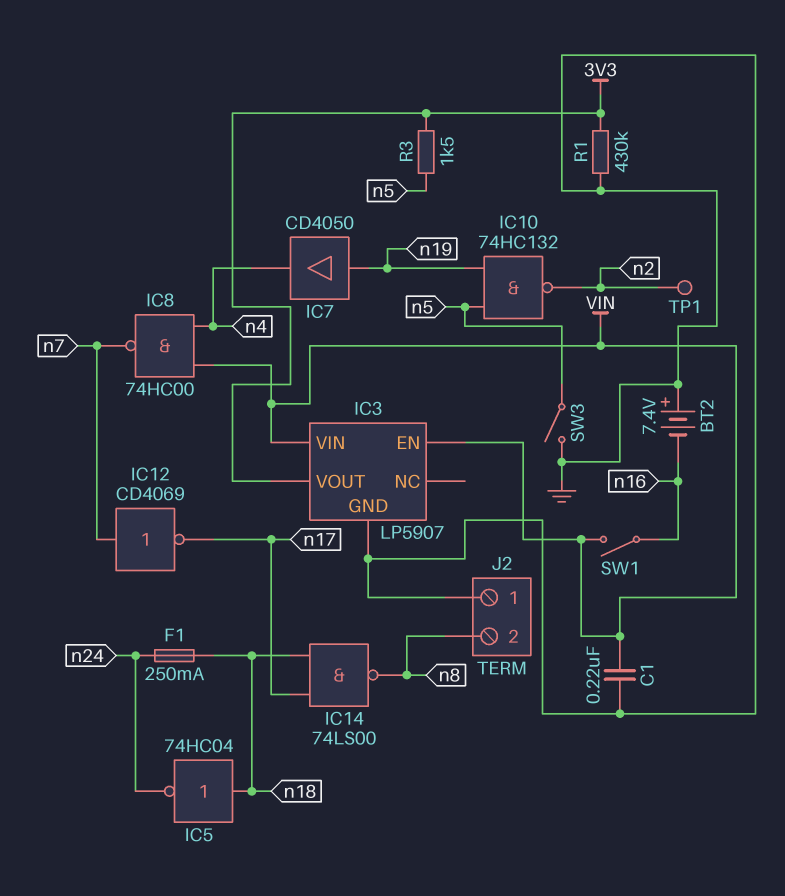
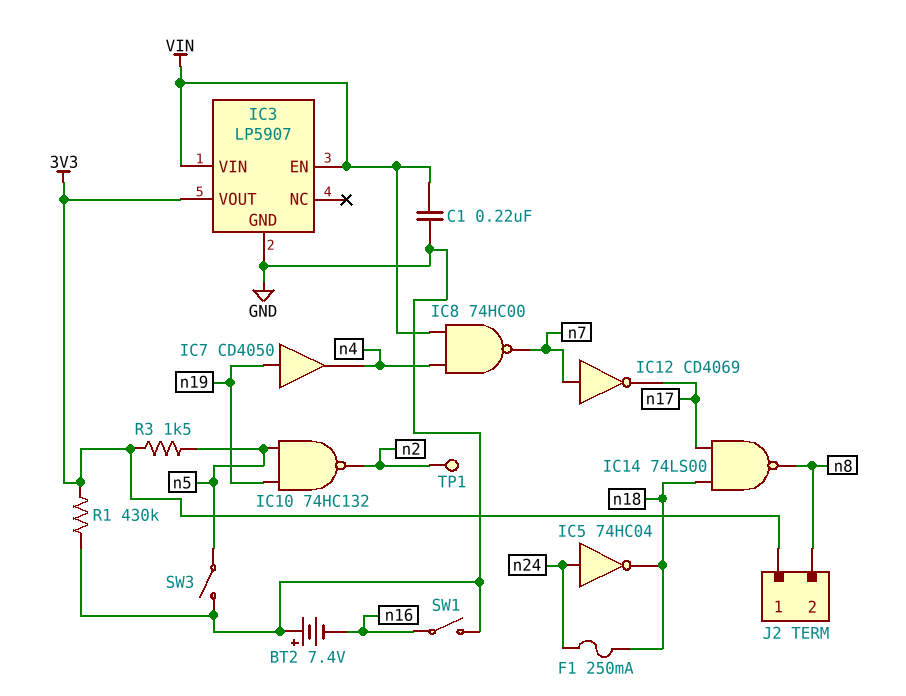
IC5: NOT 74HC04 (in n18, out n24) -> NOT 74HC04 (in n24, out n18)
J2 pin 1: GND -> 3V3
SW1: switch (VIN, n16) -> switch (GND, n16)

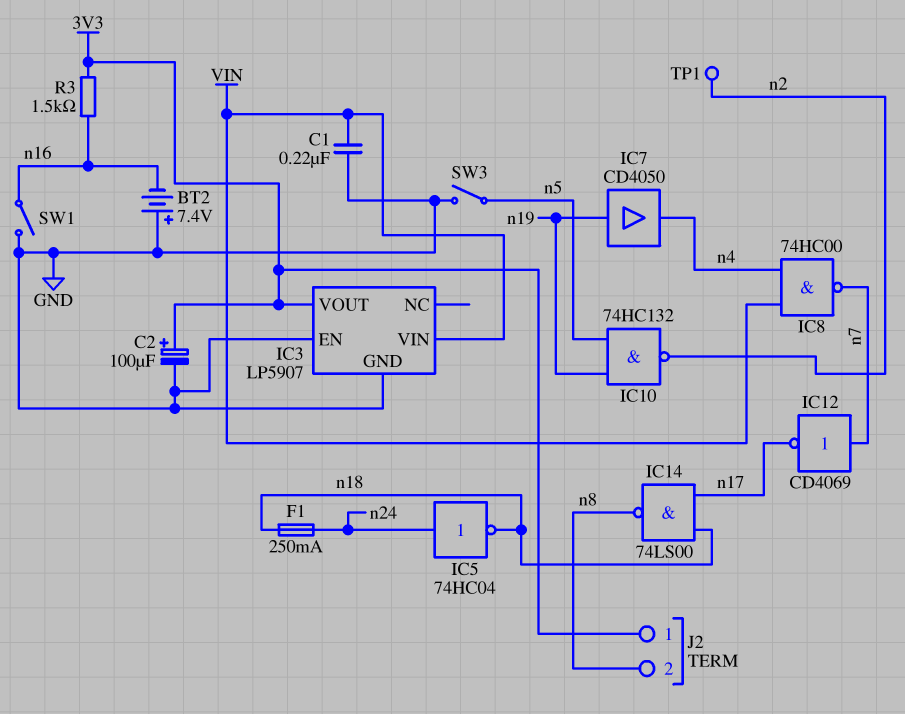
C2: none -> 100uF (plus 3V3, minus GND)
IC3 pin EN: VIN -> GND
R1: 430k (3V3, GND) -> none
R3: 1.5k (3V3, n5) -> 1.5k (3V3, n16)

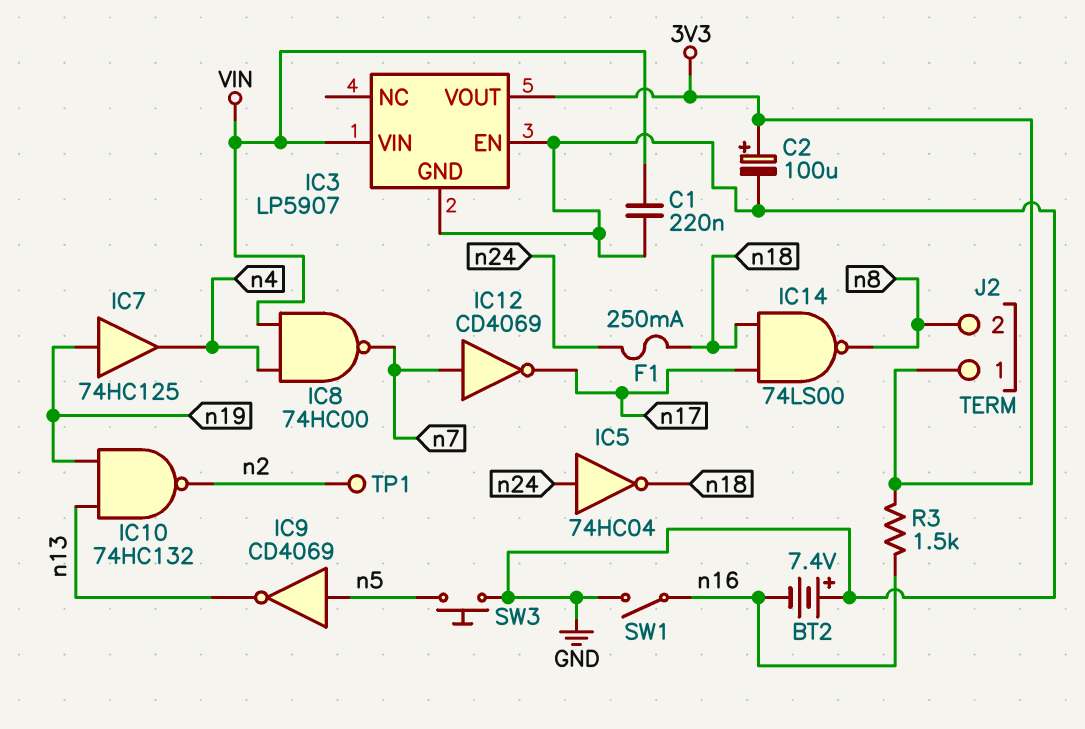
IC7: buffer CD4050 (in n19, out n4) -> buffer 74HC125 (in n19, out n4)
IC9: none -> NOT CD4069 (in n5, out n13)
IC10: NAND 74HC132 (in n5, in n19, out n2) -> NAND 74HC132 (in n13, in n19, out n2)
SW3: switch (GND, n5) -> button (GND, n5)

